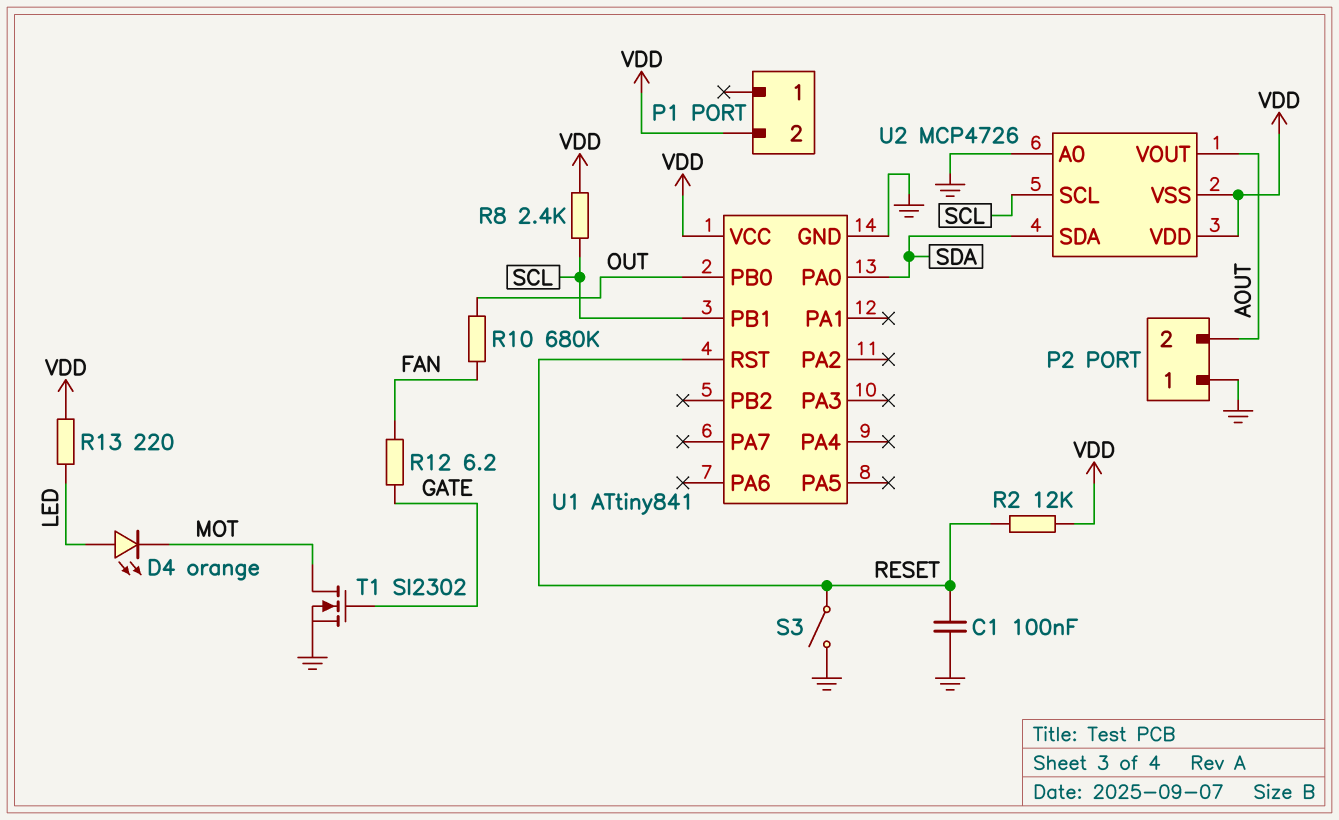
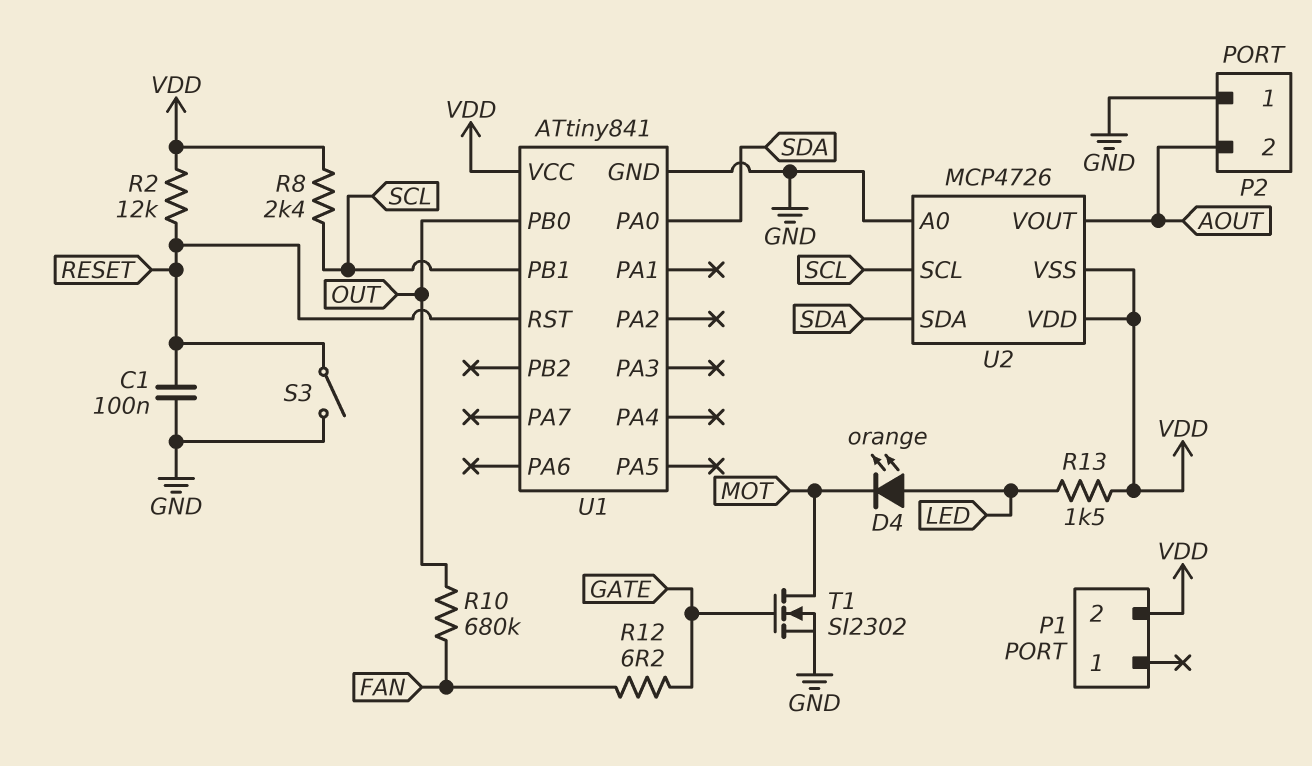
R13: 220 (LED, VDD) -> 1.5k (LED, VDD)

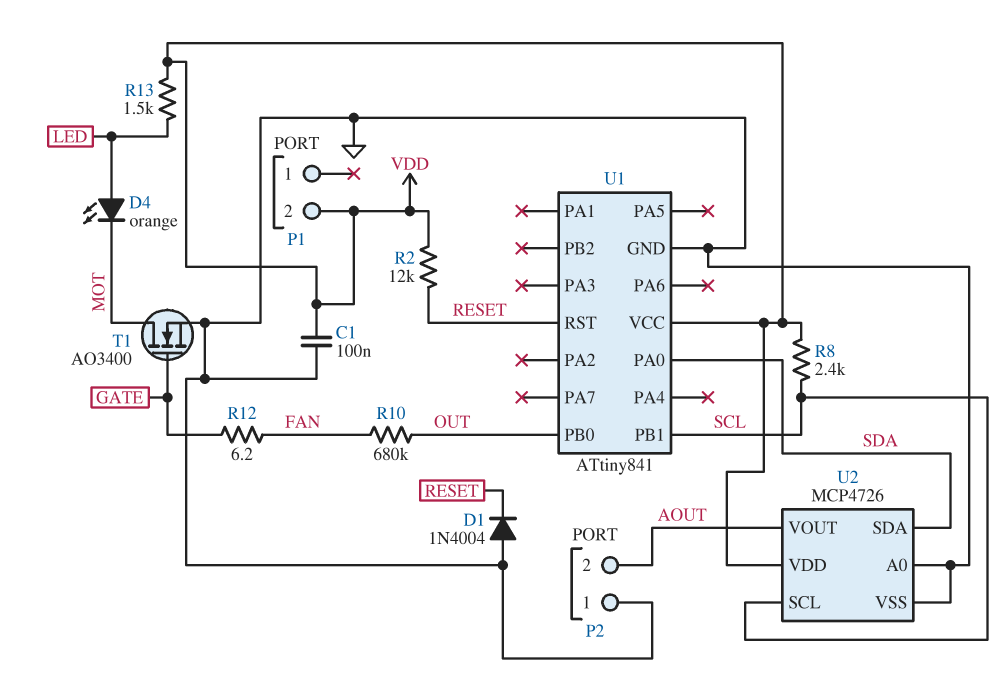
C1: 100nF (GND, RESET) -> 100nF (GND, VDD)
D1: none -> diode 1N4004 (A GND, K RESET)
S3: switch (GND, RESET) -> none
T1: NMOS SI2302 (G GATE, D MOT, S GND) -> NMOS AO3400 (G GATE, D MOT, S GND)
U2 pin VSS: VDD -> GND

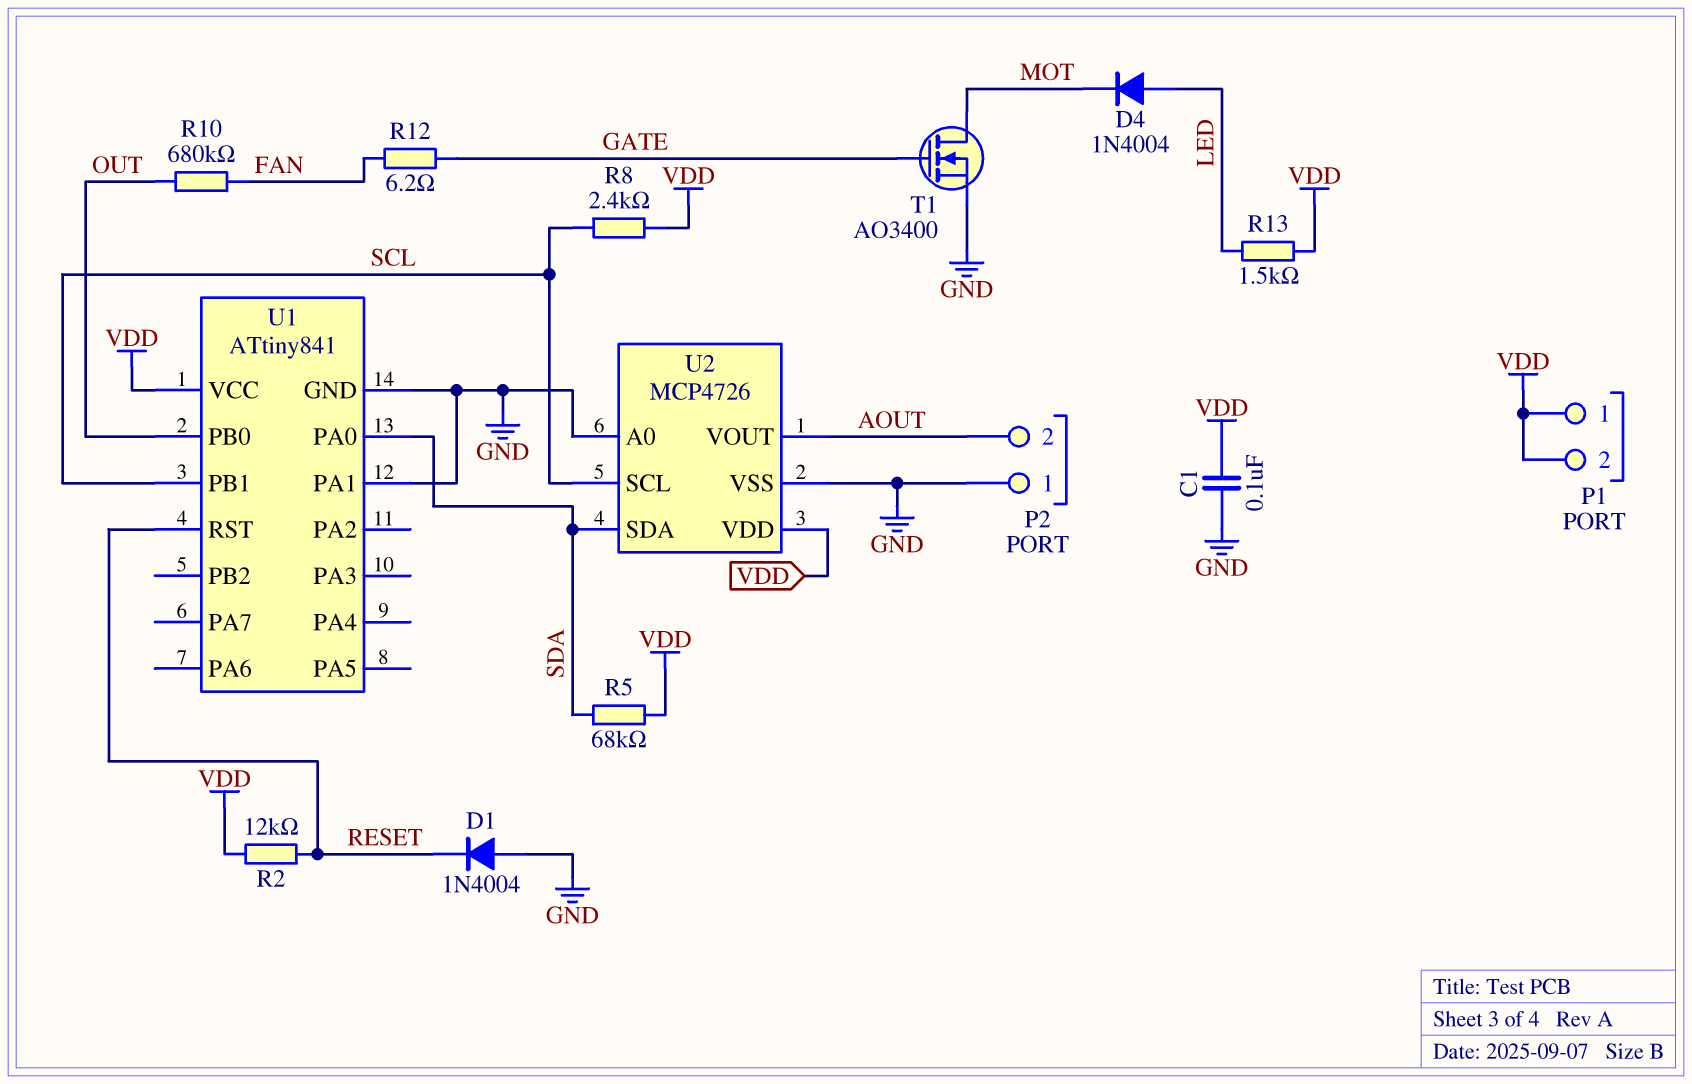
D4: LED orange (A LED, K MOT) -> diode 1N4004 (A LED, K MOT)
P1 pin 1: none -> VDD
R5: none -> 68k (SDA, VDD)
U1 pin PA1: none -> GND

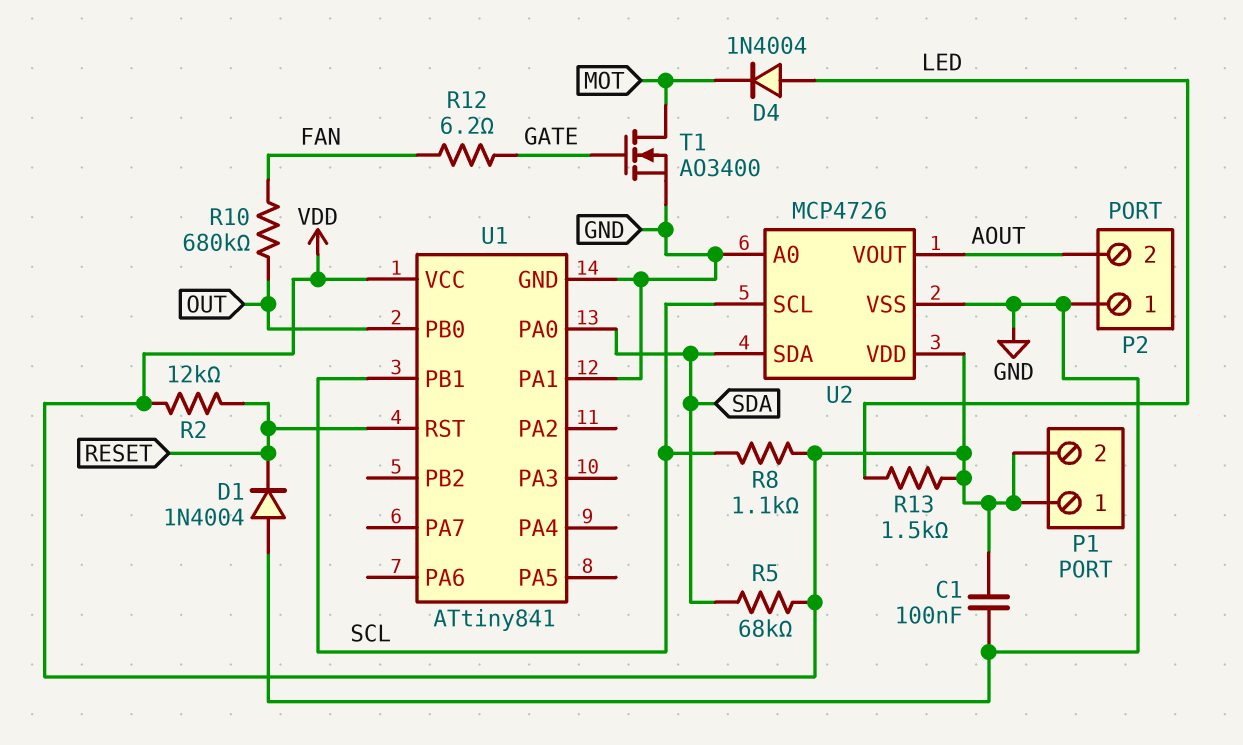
R8: 2.4k (SCL, VDD) -> 1.1k (SCL, VDD)

